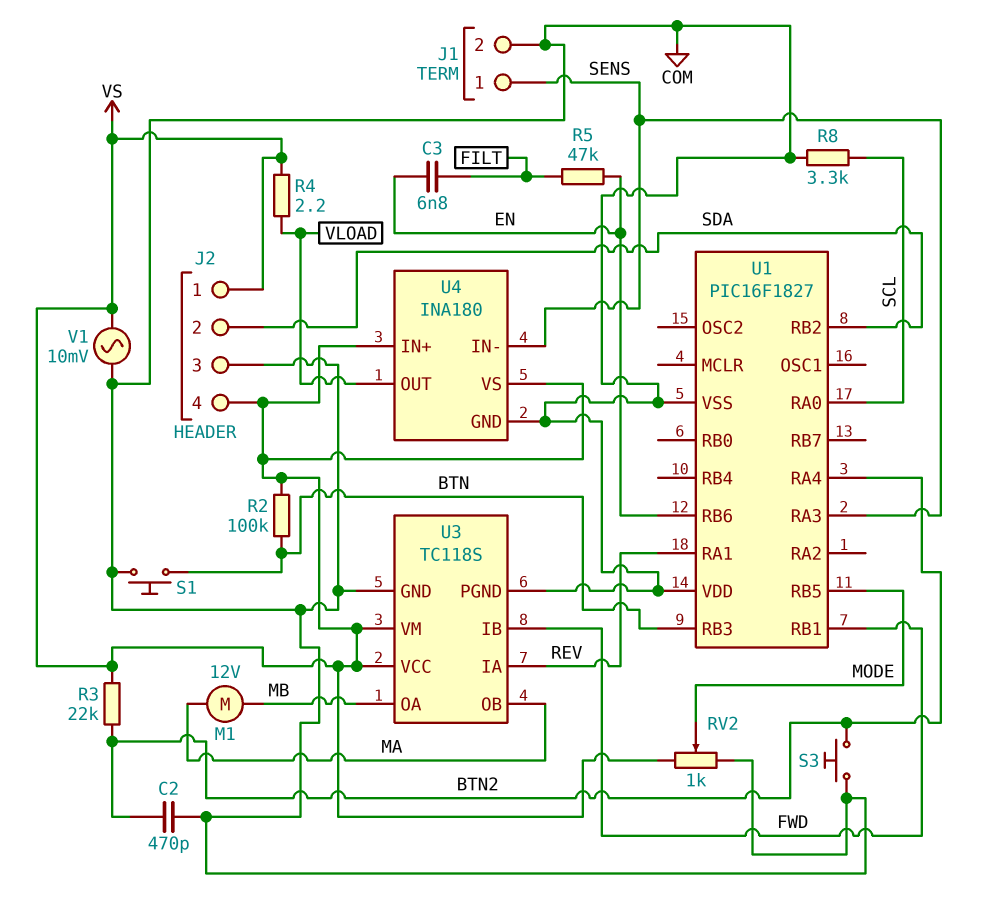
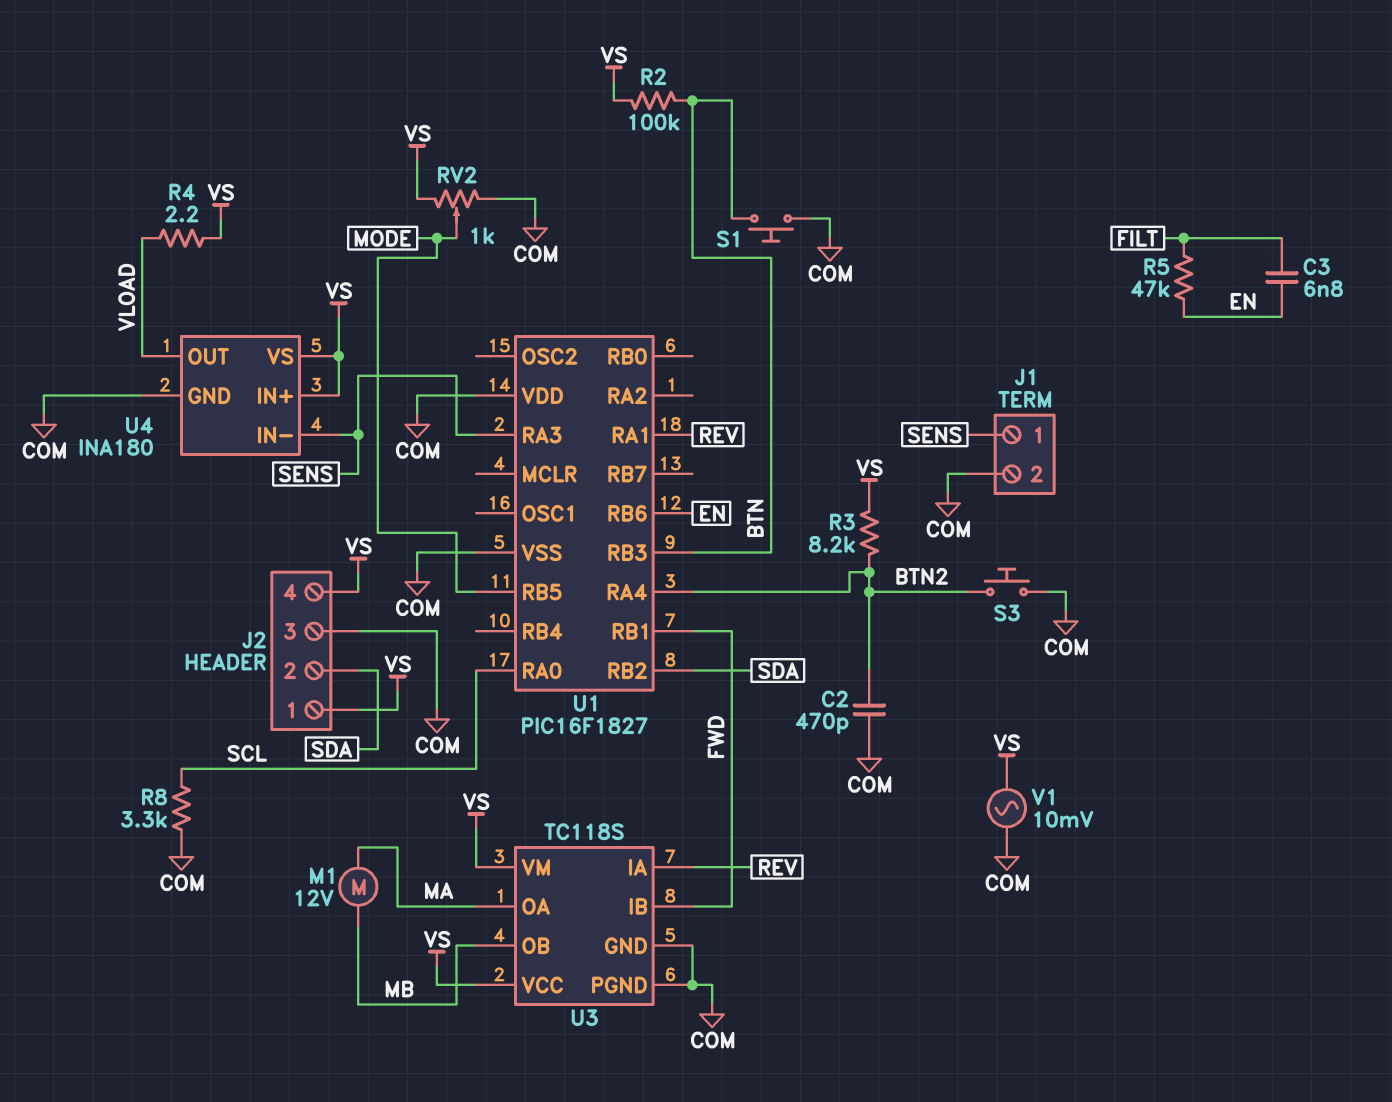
R3: 22k (BTN2, VS) -> 8.2k (BTN2, VS)
U3 pin OA: MB -> MA
U3 pin OB: MA -> MB

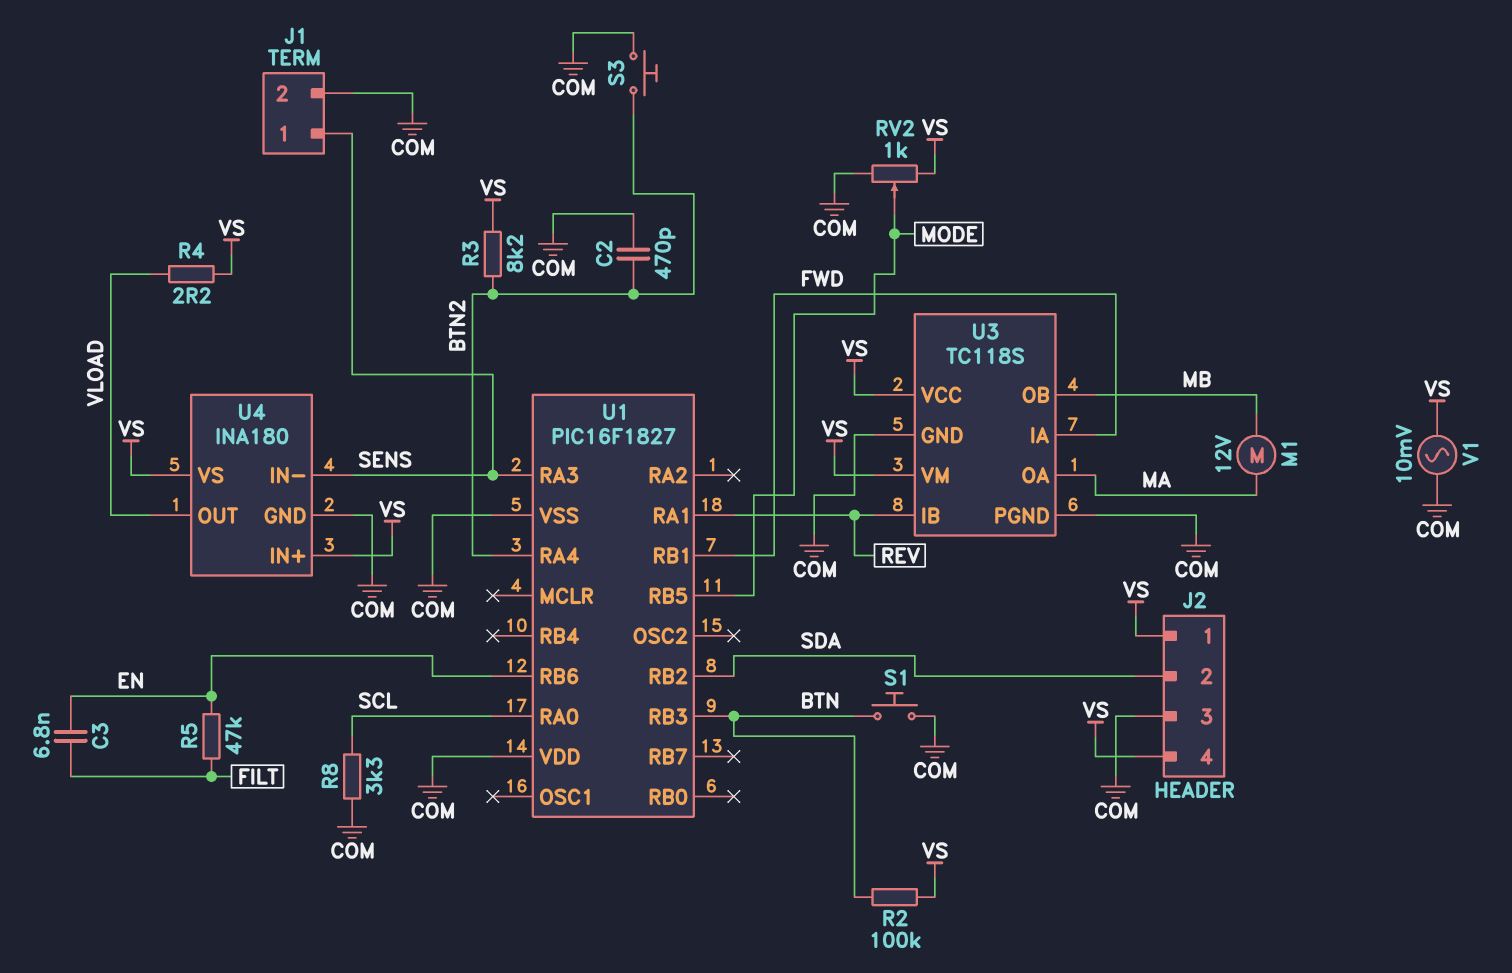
U3 pin IA: REV -> FWD
U3 pin IB: FWD -> REV

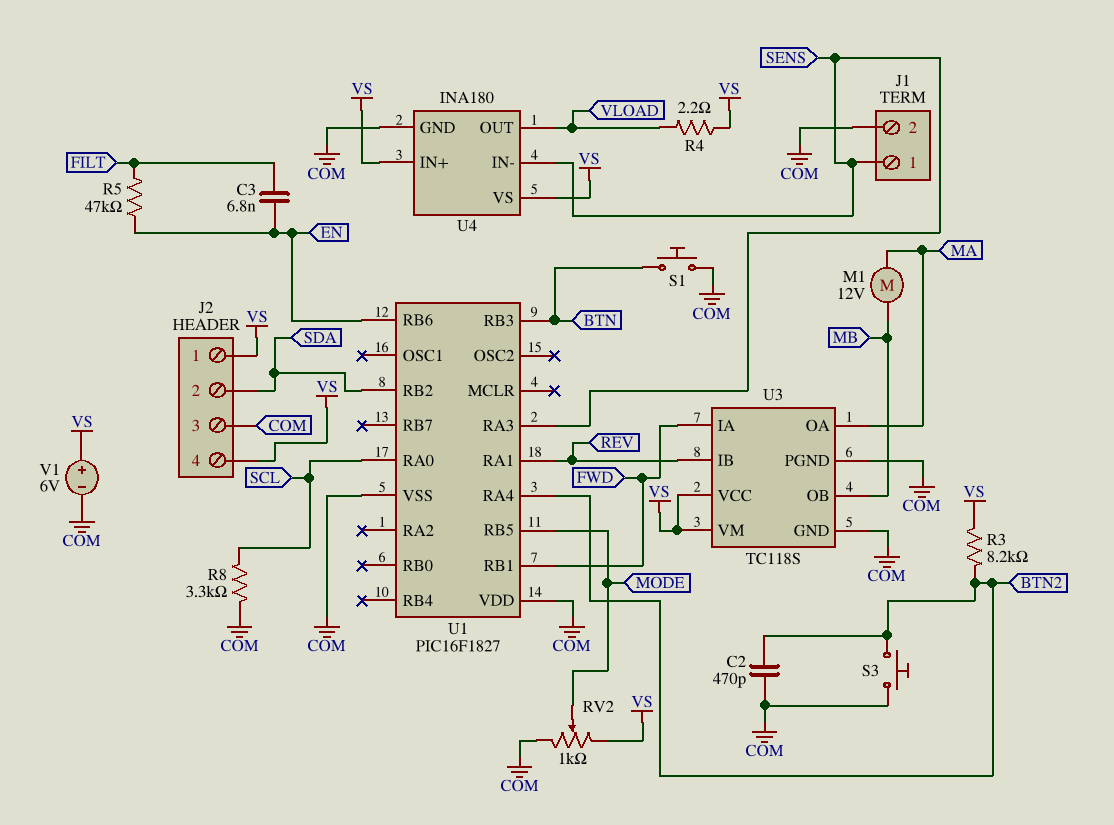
R2: 100k (BTN, VS) -> none
V1: AC 10mV (COM, VS) -> 6V (plus VS, minus COM)

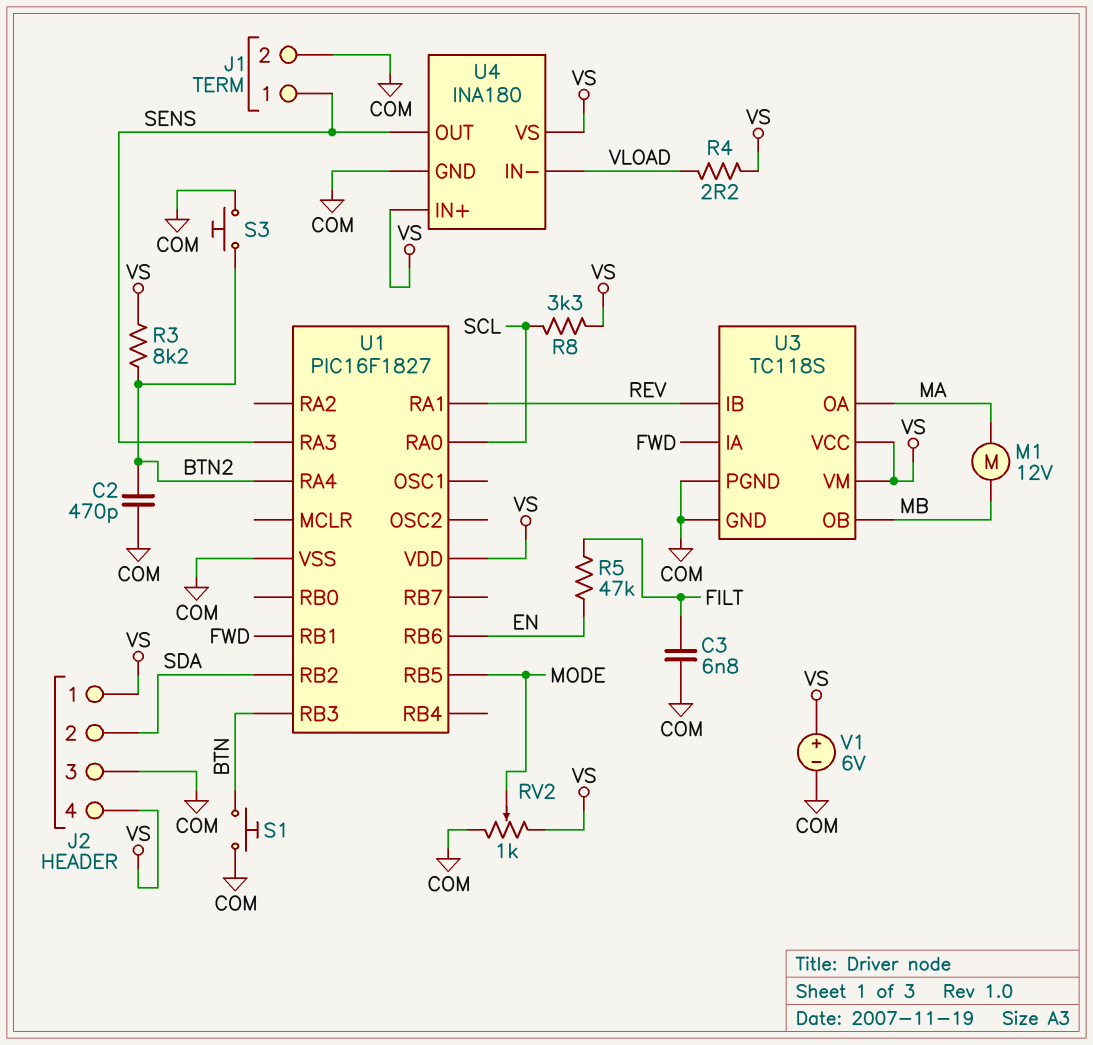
C3: 6.8nF (EN, FILT) -> 6.8nF (COM, FILT)
R8: 3.3k (COM, SCL) -> 3.3k (SCL, VS)
U1 pin VDD: COM -> VS
U4 pin IN-: SENS -> VLOAD
U4 pin OUT: VLOAD -> SENS

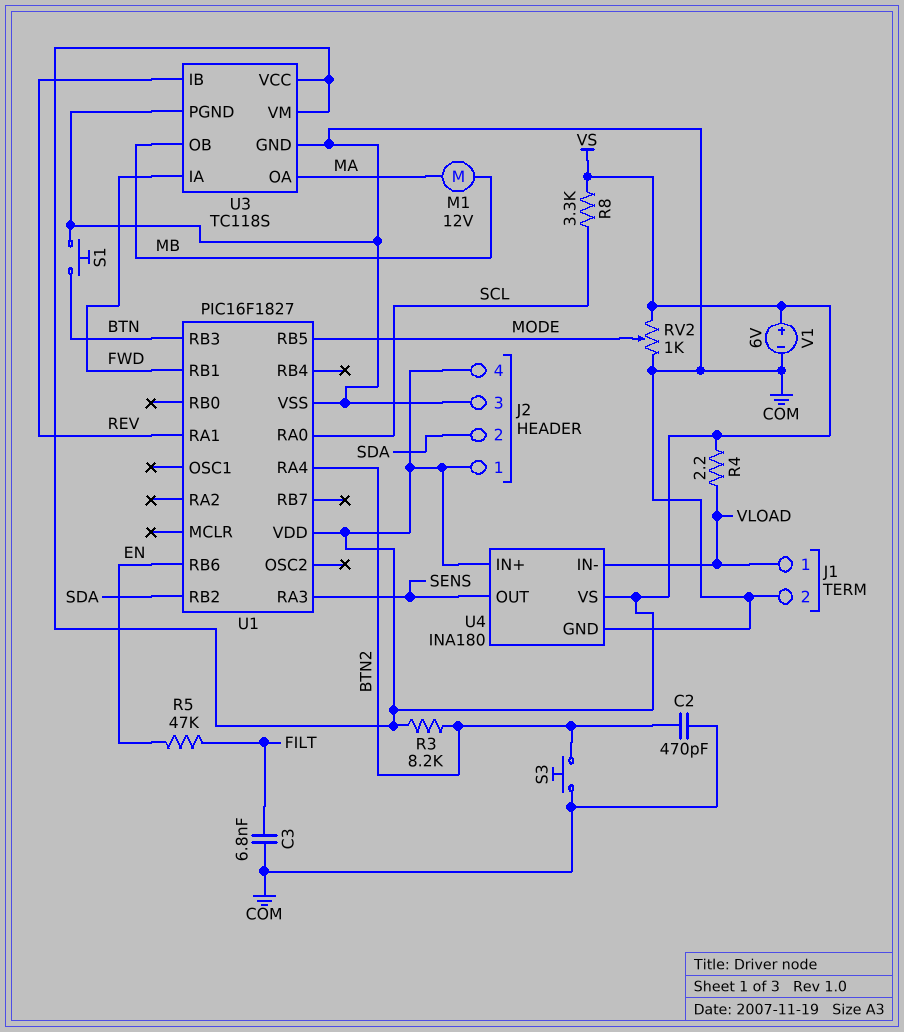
J1 pin 1: SENS -> VLOAD

